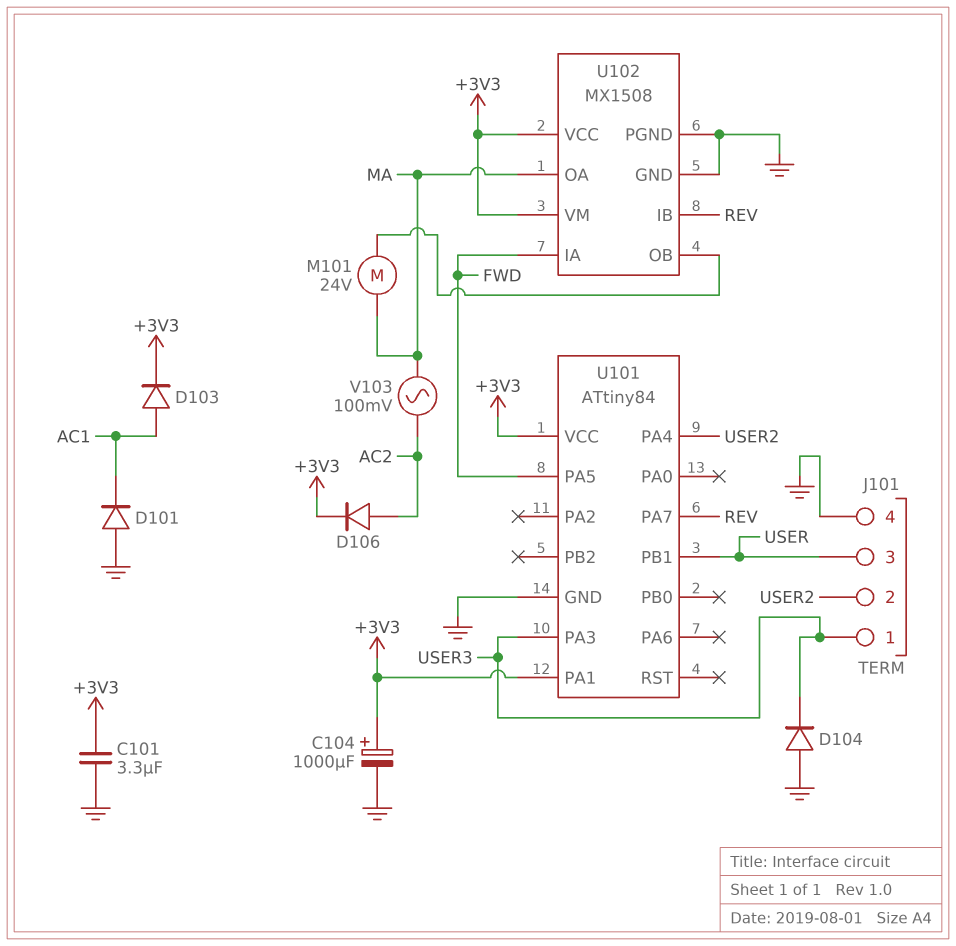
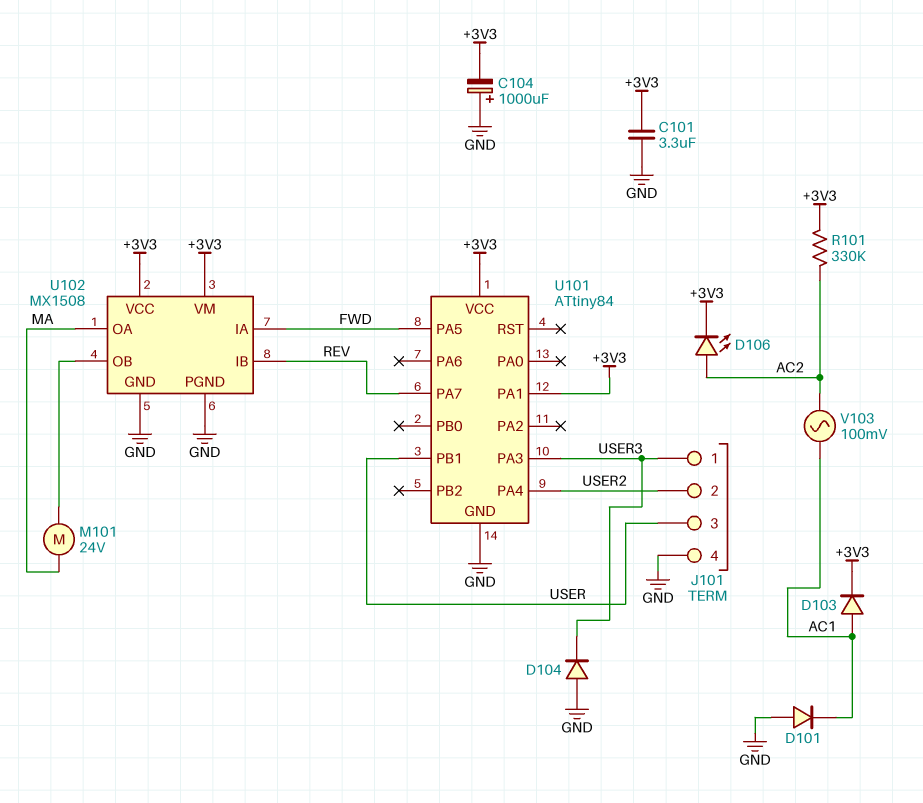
C104: 1000uF (plus +3V3, minus GND) -> 1000uF (plus GND, minus +3V3)
D106: diode (A AC2, K +3V3) -> LED (A AC2, K +3V3)
R101: none -> 330k (+3V3, AC2)
V103: AC 100mV (AC2, MA) -> AC 100mV (AC1, AC2)

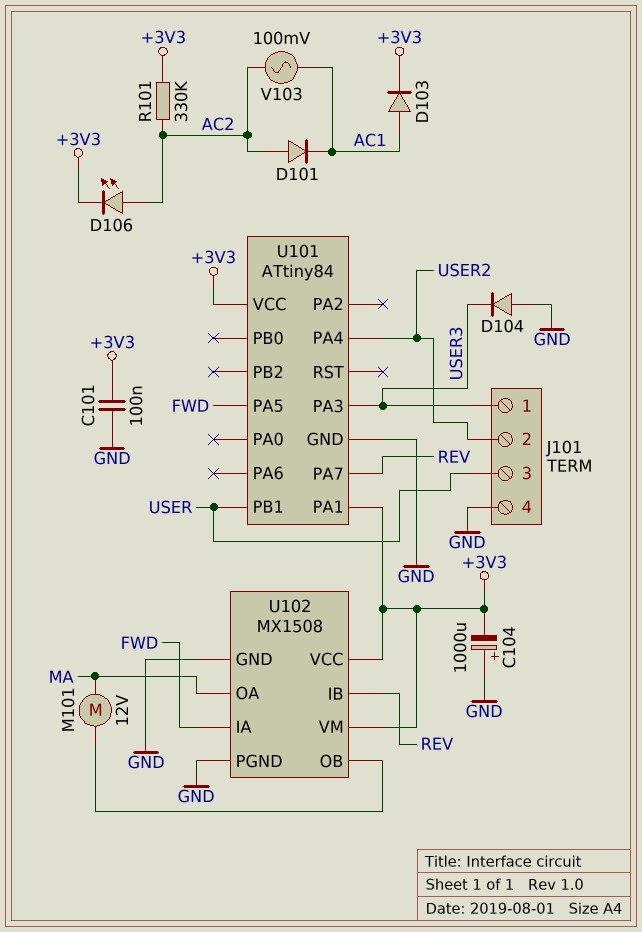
C101: 3.3uF (+3V3, GND) -> 100nF (+3V3, GND)
D101: diode (A GND, K AC1) -> diode (A AC2, K AC1)
M101: motor 24V (MA, U102/OB) -> motor 12V (MA, U102/OB)

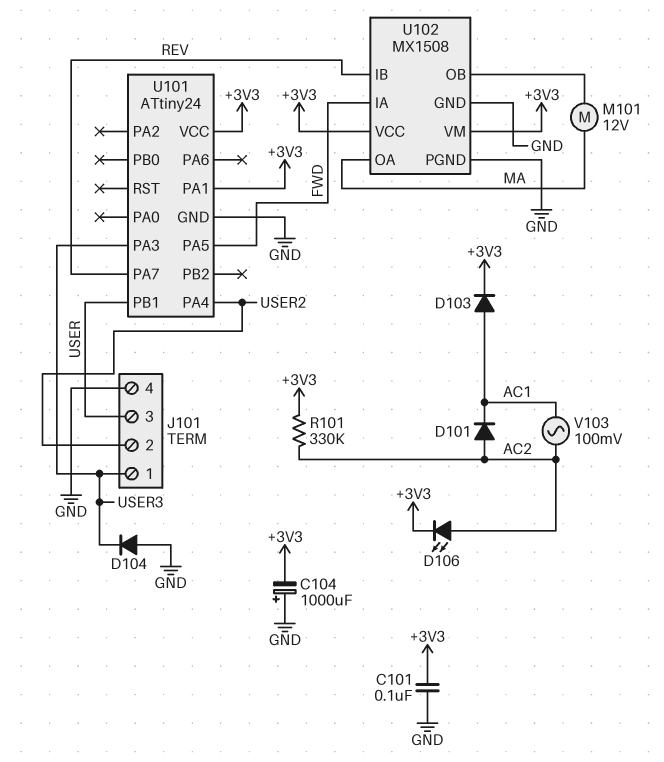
U101: ATtiny84 -> ATtiny24

